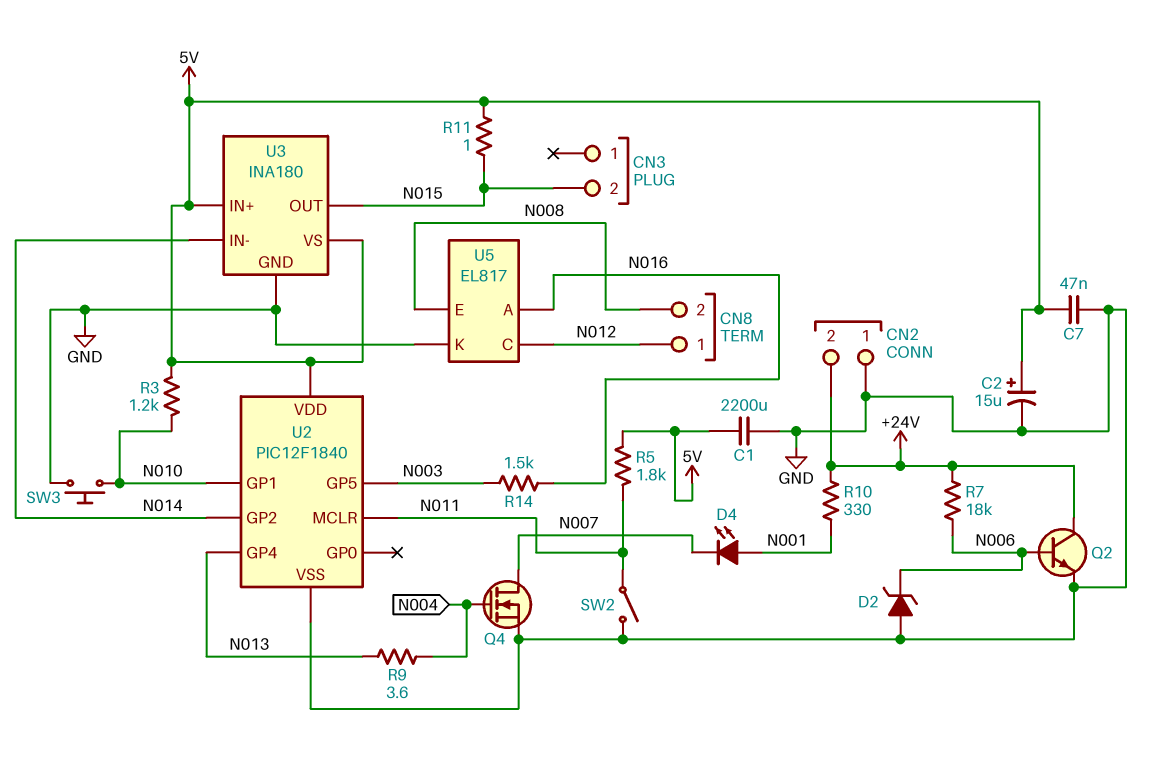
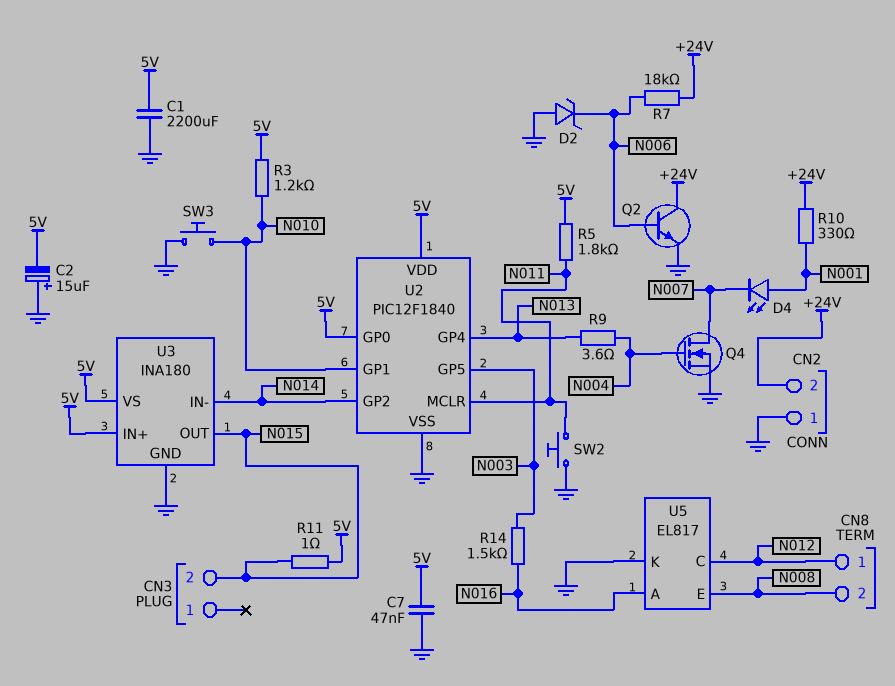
C2: 15uF (plus 5V, minus GND) -> 15uF (plus GND, minus 5V)
SW2: switch (GND, N011) -> button (GND, N011)
U2 pin GP0: none -> 5V

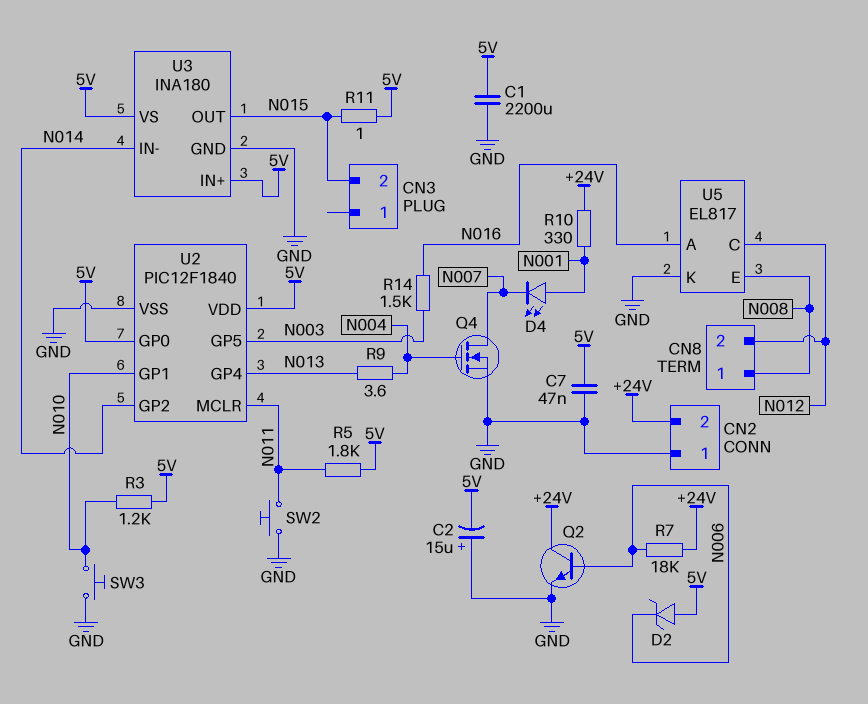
CN8 pin 1: N012 -> N008
CN8 pin 2: N008 -> N012
D2: zener (A GND, K N006) -> zener (A 5V, K N006)

